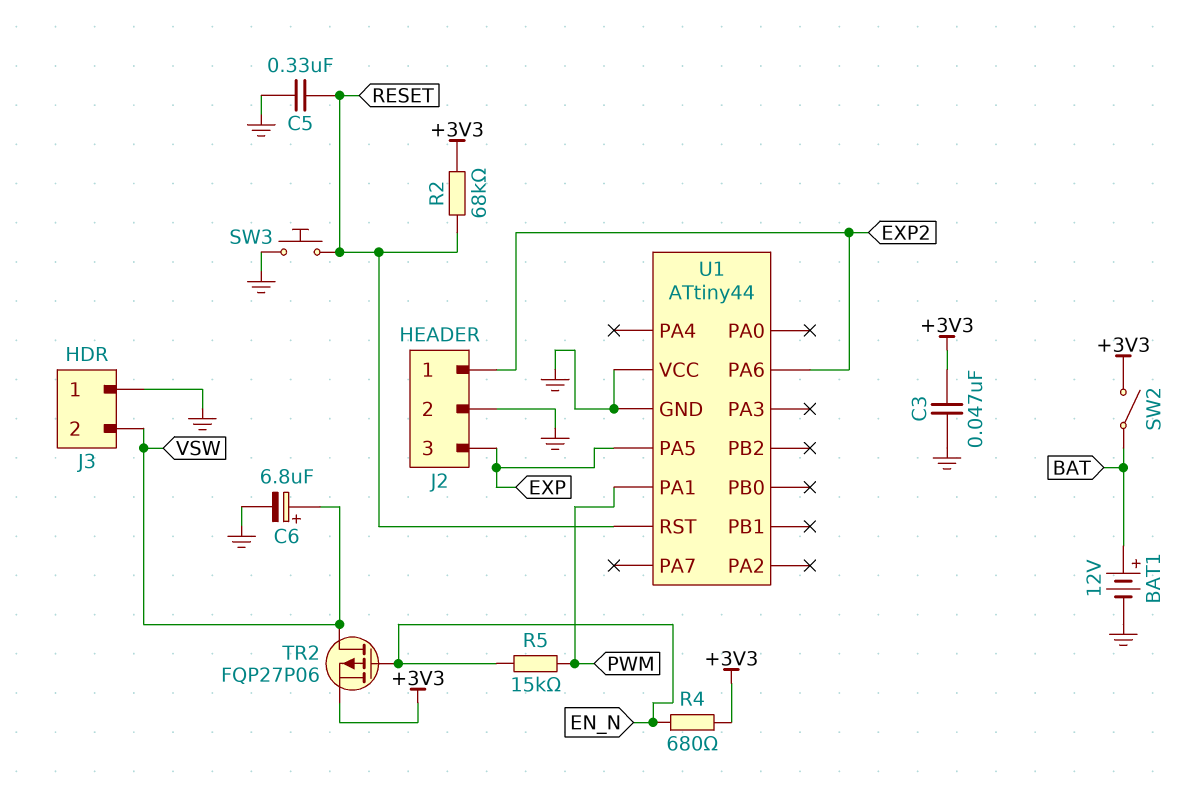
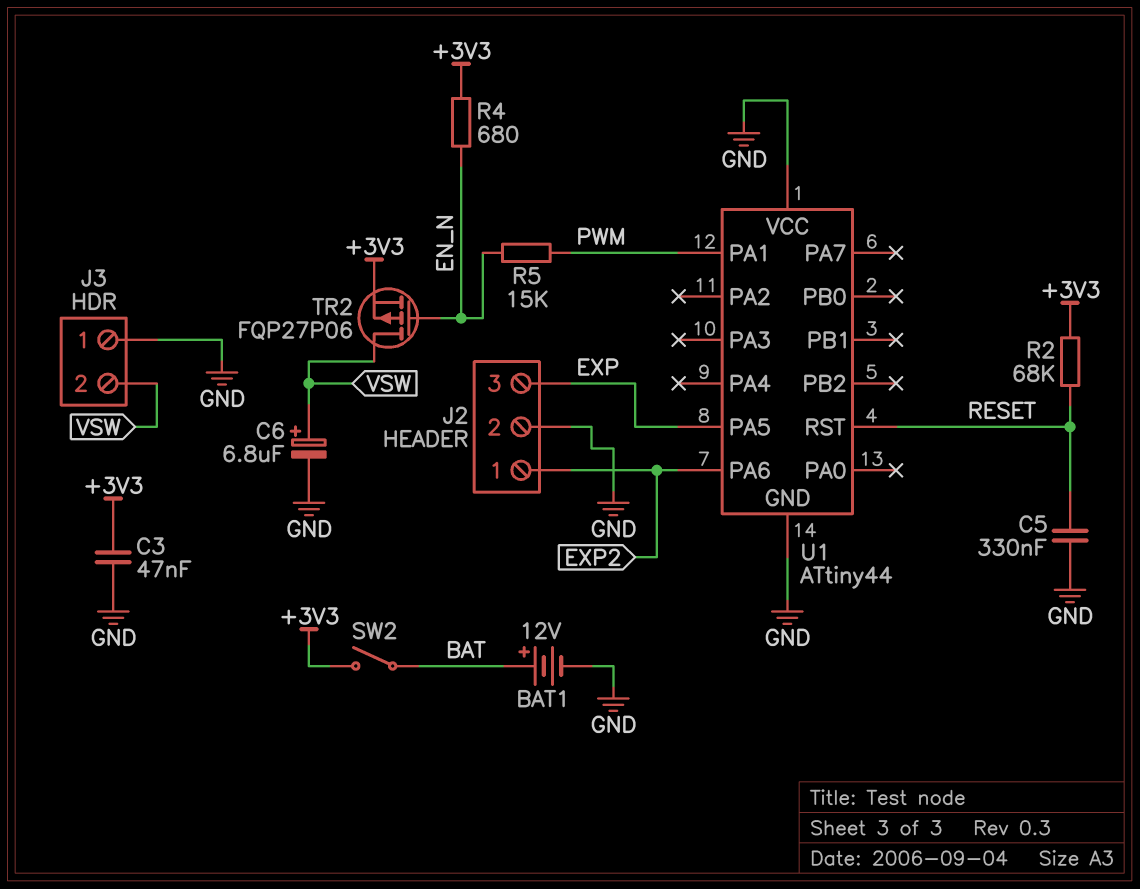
SW3: button (GND, RESET) -> none

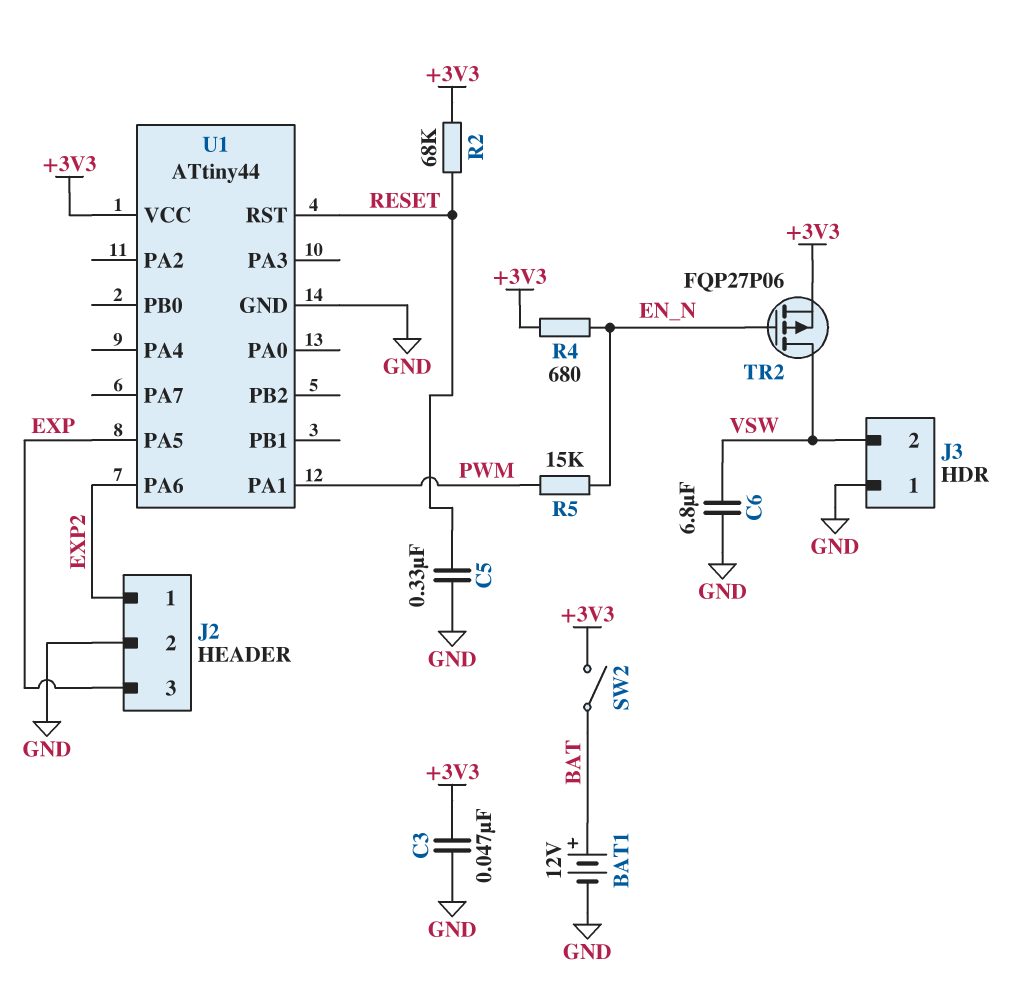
C6: 6.8uF (plus VSW, minus GND) -> 6.8uF (GND, VSW)
U1 pin VCC: GND -> +3V3

